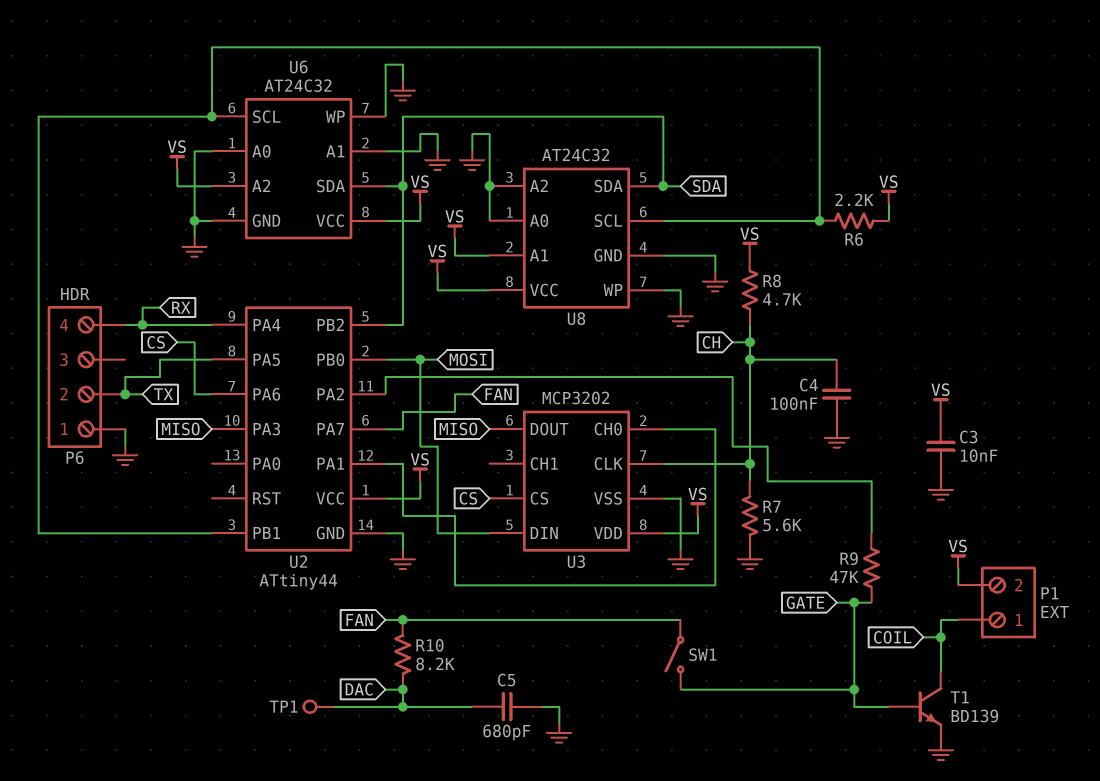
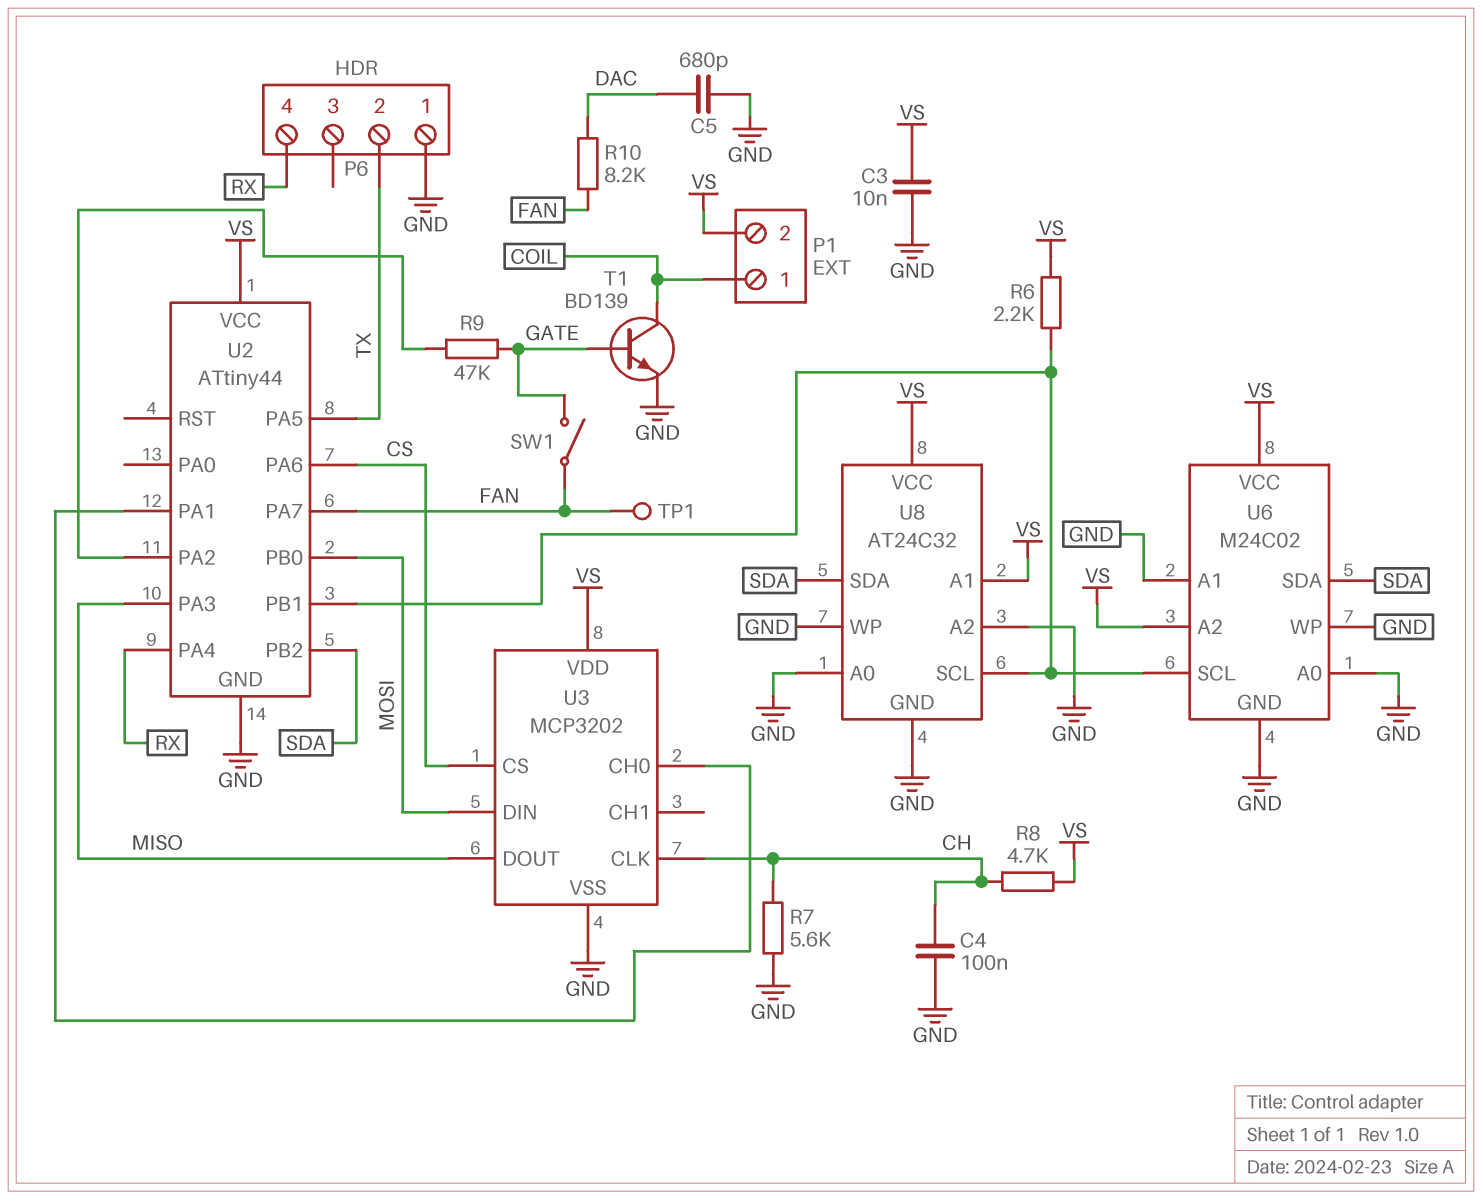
TP1: test point (DAC) -> test point (FAN)
U6: AT24C32 -> M24C02

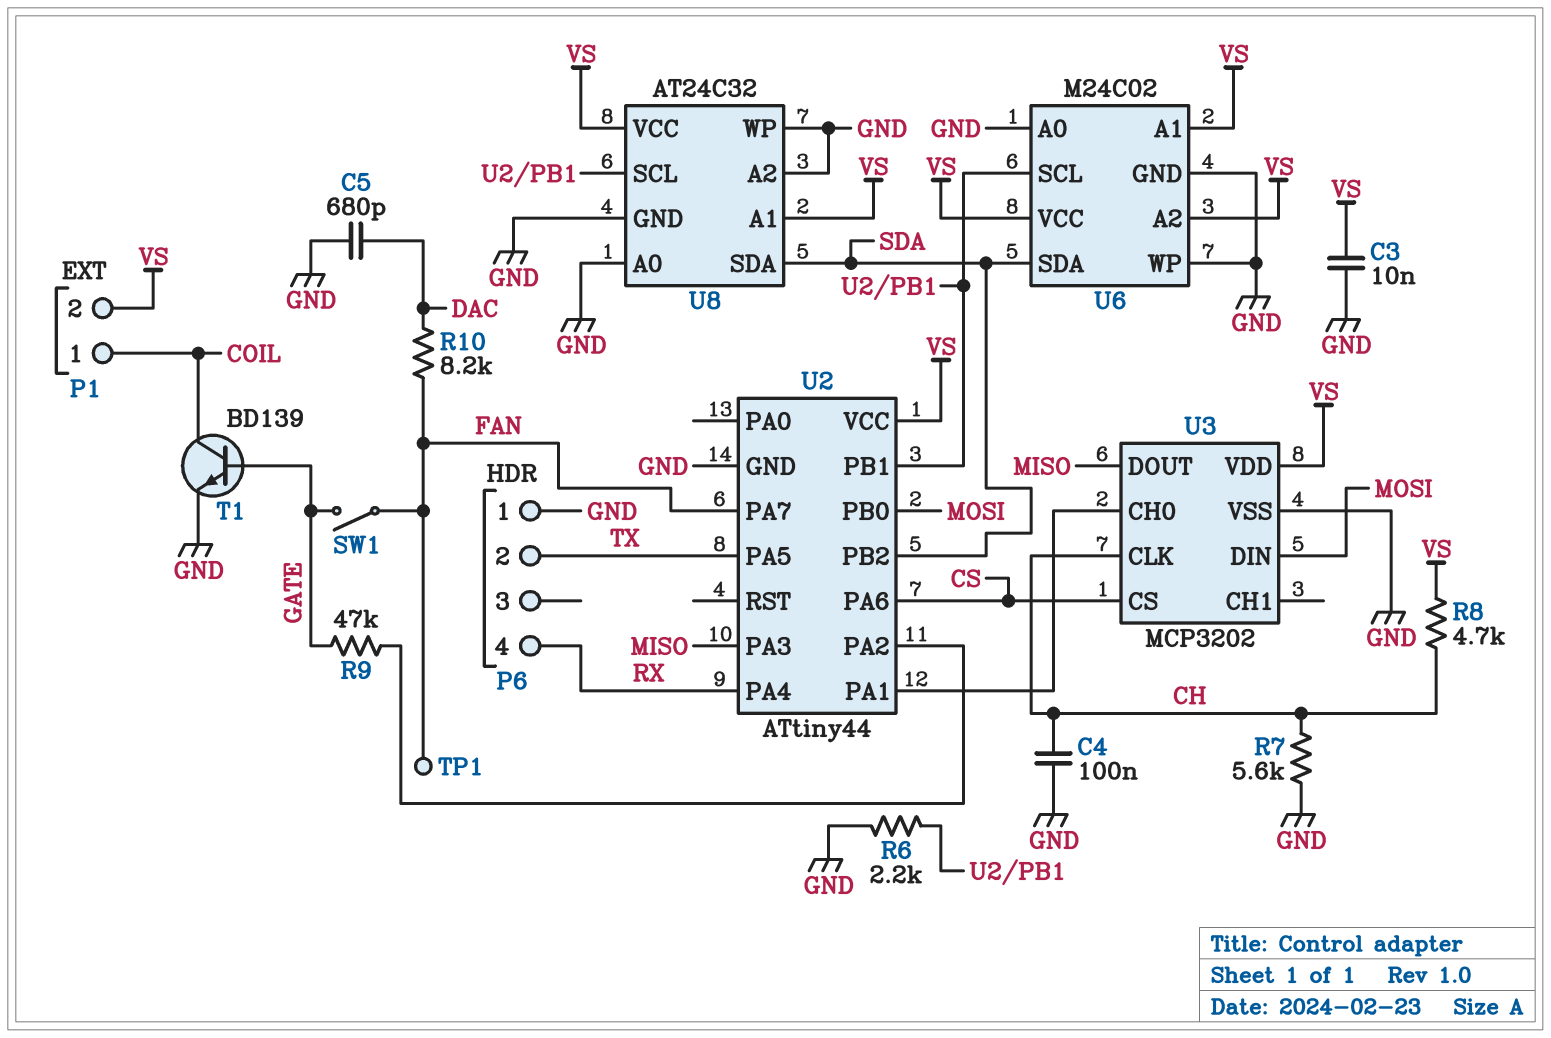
R6: 2.2k (U2/PB1, VS) -> 2.2k (GND, U2/PB1)
U6 pin A1: GND -> VS

